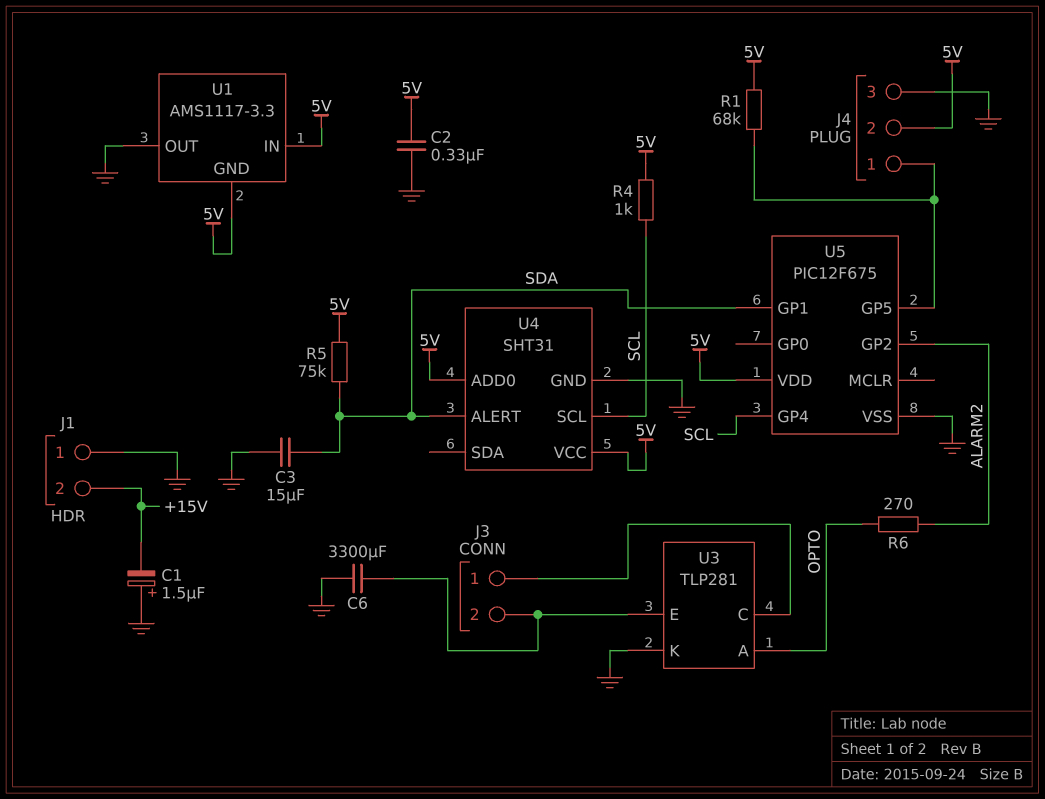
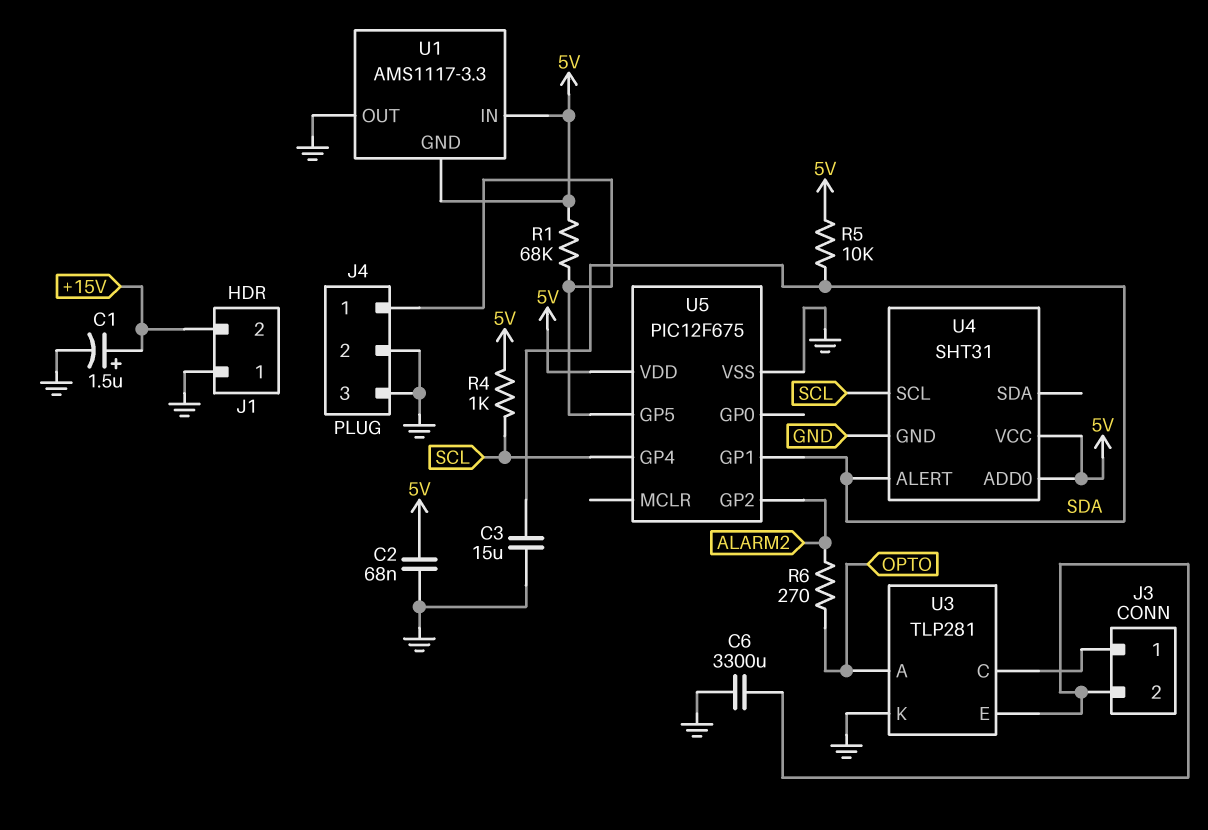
C1: 1.5uF (plus GND, minus +15V) -> 1.5uF (plus +15V, minus GND)
C2: 330nF (5V, GND) -> 68nF (5V, GND)
J4 pin 2: 5V -> GND
R5: 75k (5V, SDA) -> 10k (5V, SDA)

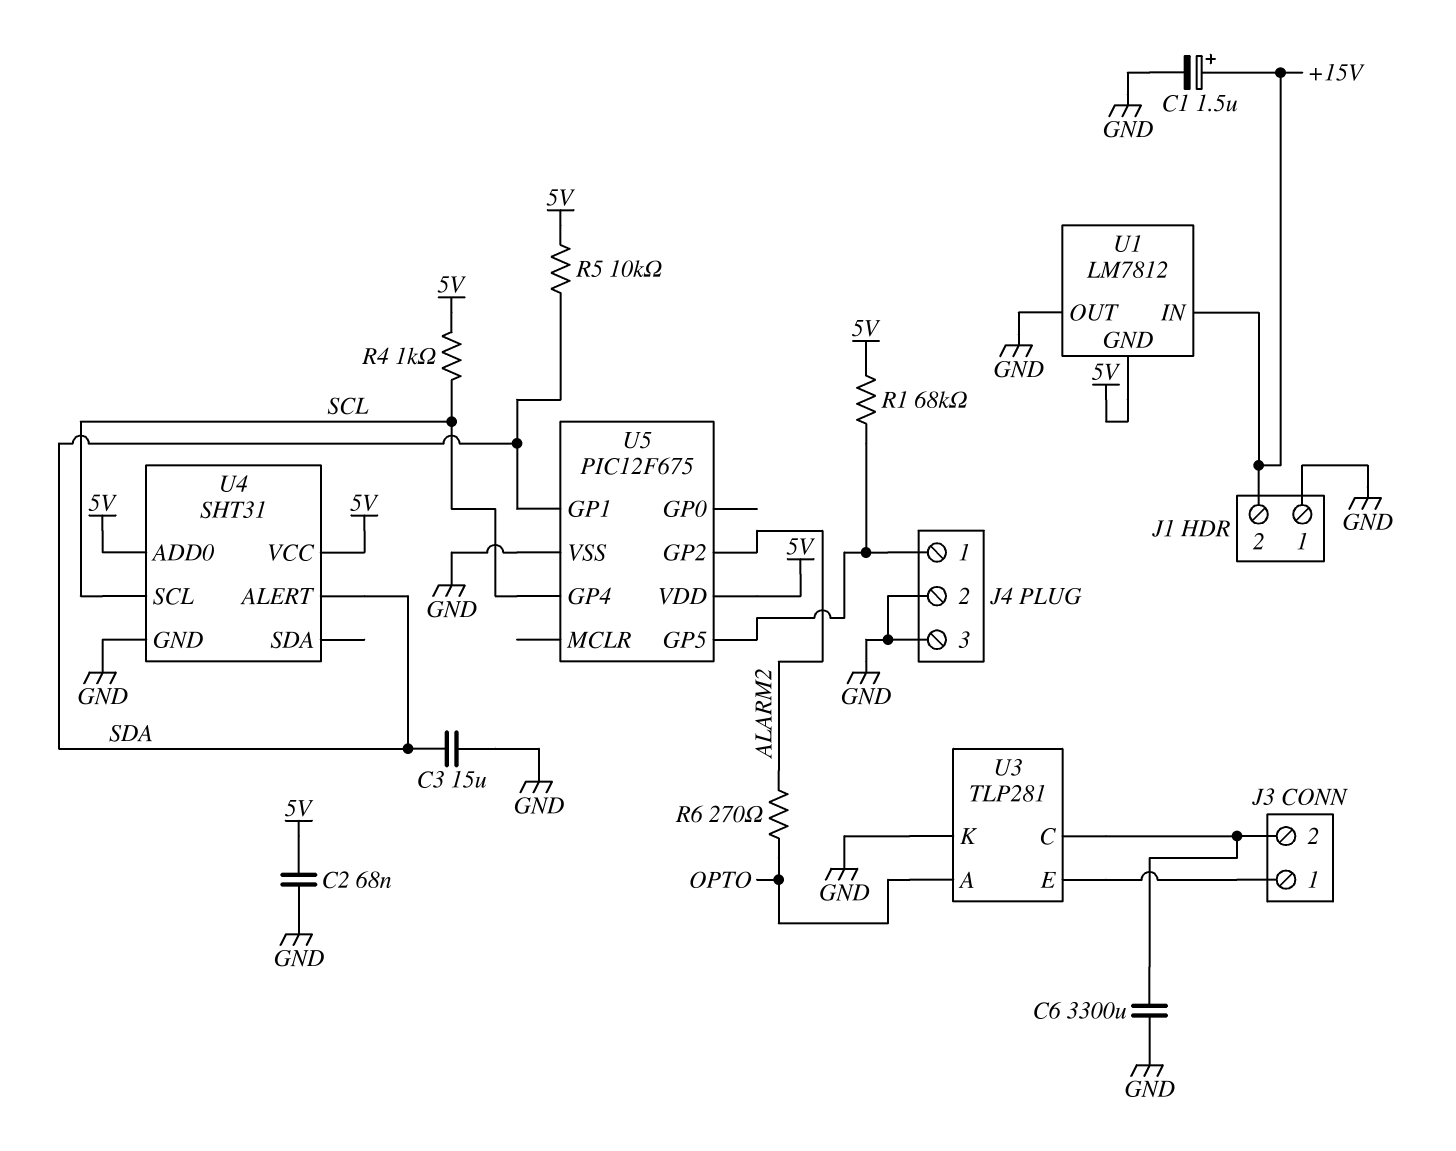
U1: AMS1117-3.3 -> LM7812
U1 pin IN: 5V -> +15V
U3 pin C: J3/1 -> J3/2
U3 pin E: J3/2 -> J3/1

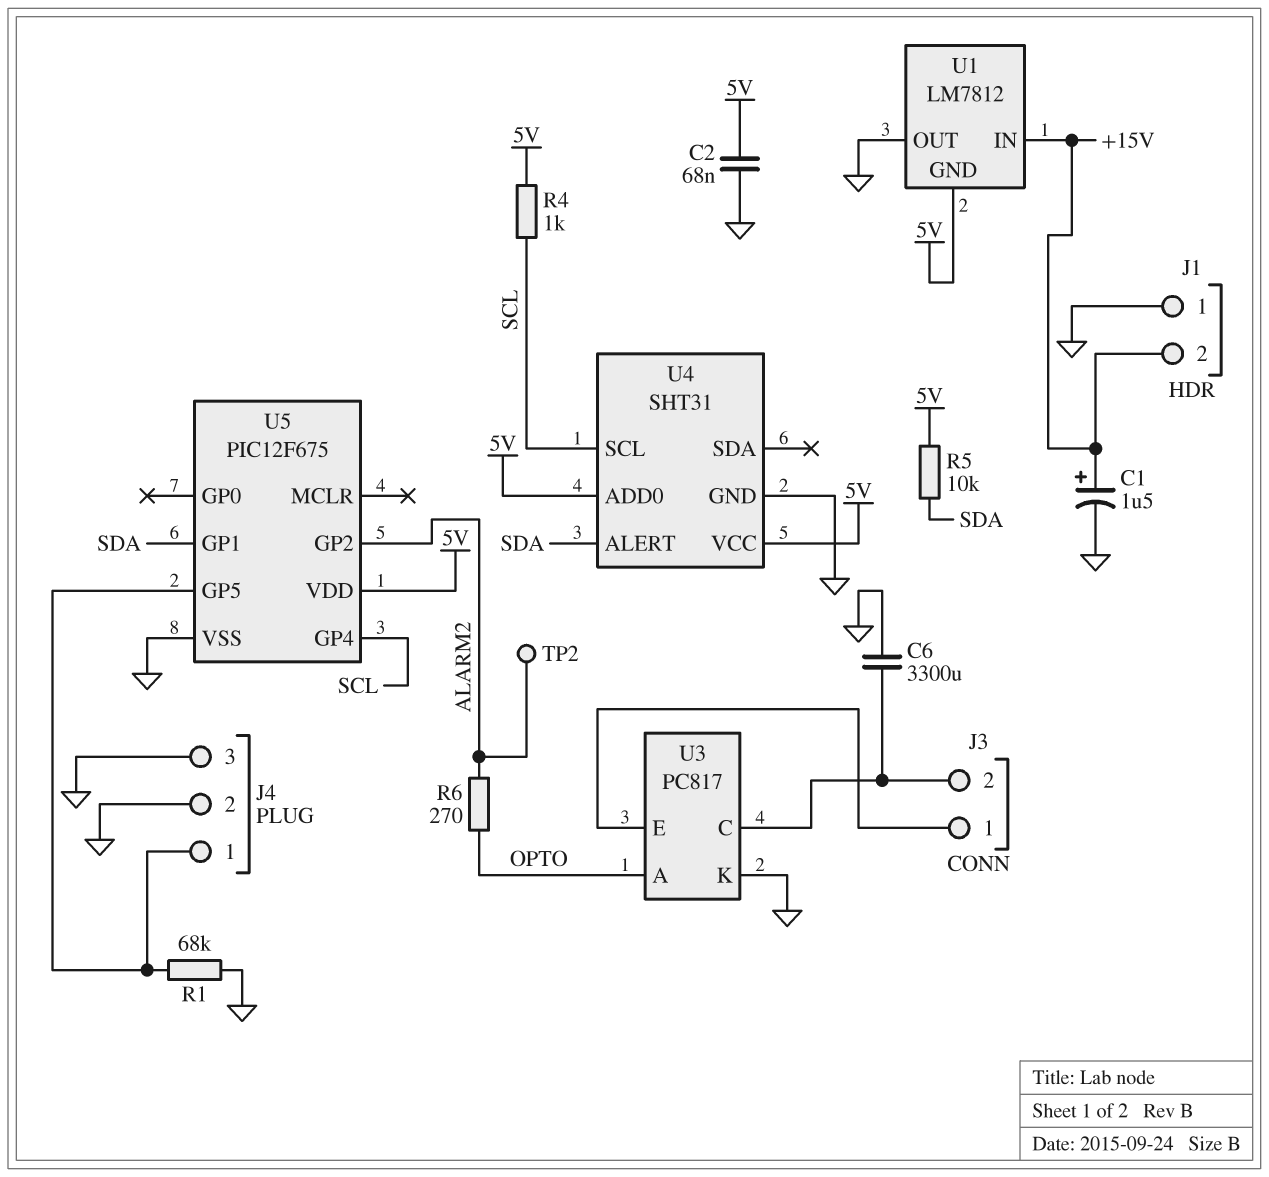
C3: 15uF (GND, SDA) -> none
R1: 68k (5V, J4/1) -> 68k (GND, J4/1)
TP2: none -> test point (ALARM2)
U3: TLP281 -> PC817

